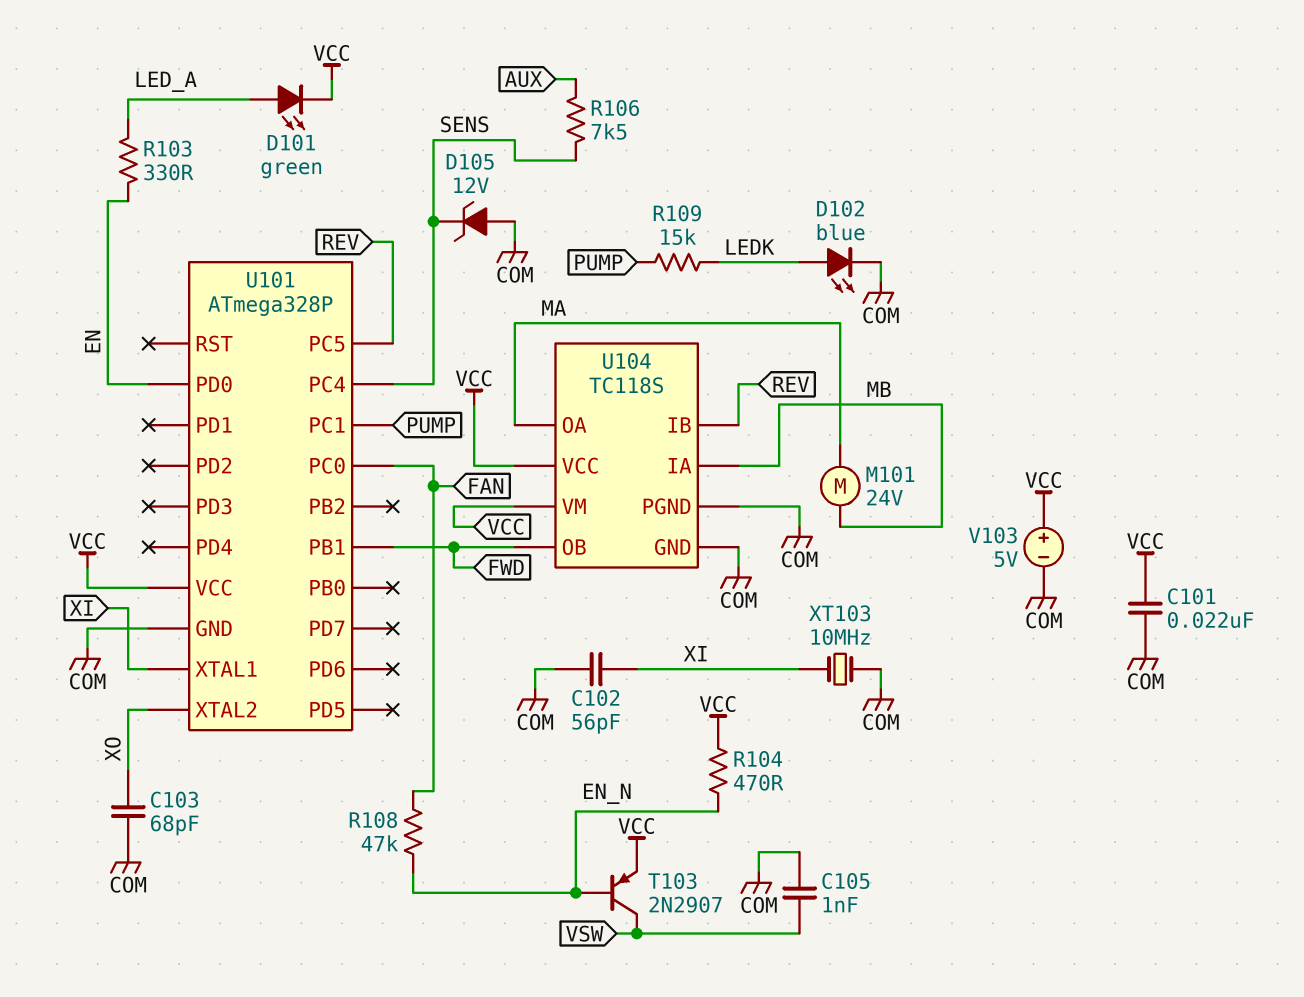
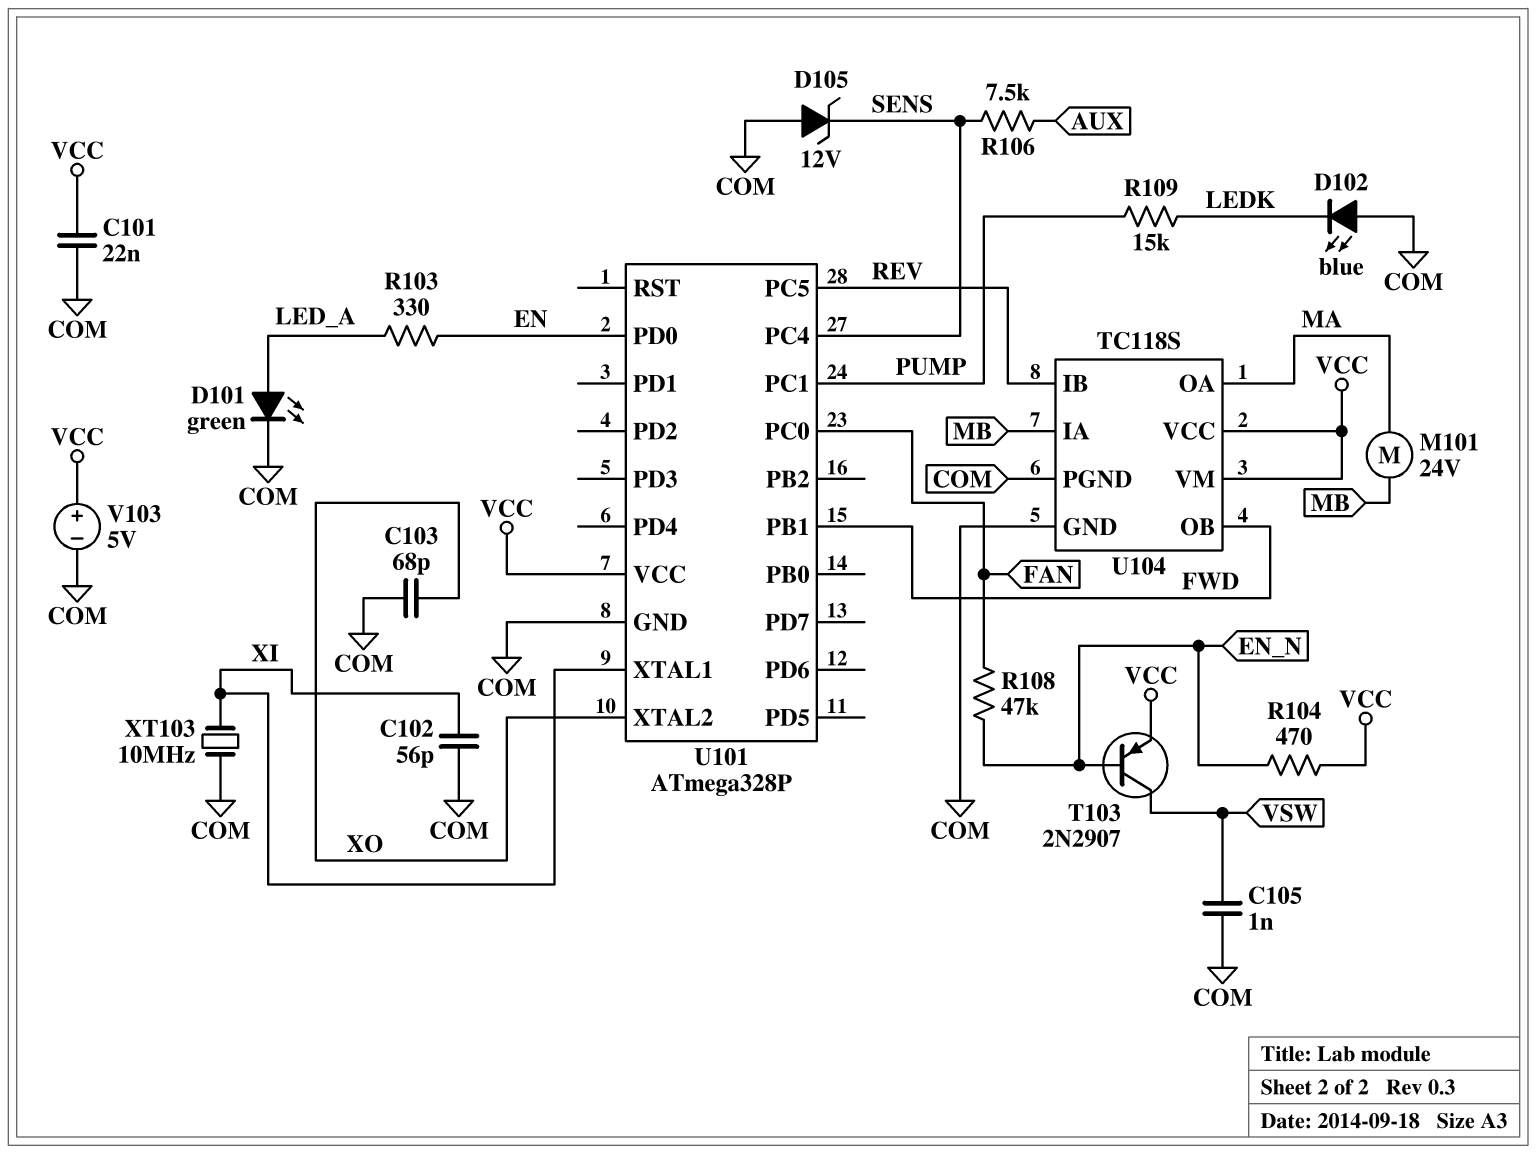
D101: LED green (A LED_A, K VCC) -> LED green (A LED_A, K COM)
D102: LED blue (A LEDK, K COM) -> LED blue (A COM, K LEDK)

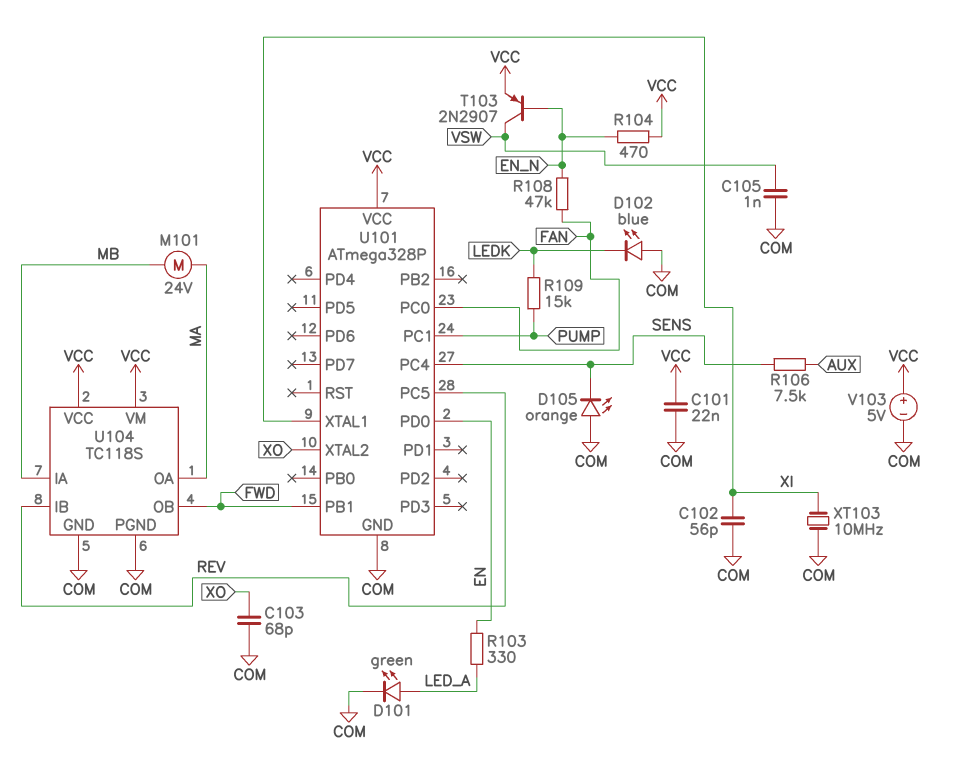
D105: zener 12V (A COM, K SENS) -> LED orange (A COM, K SENS)

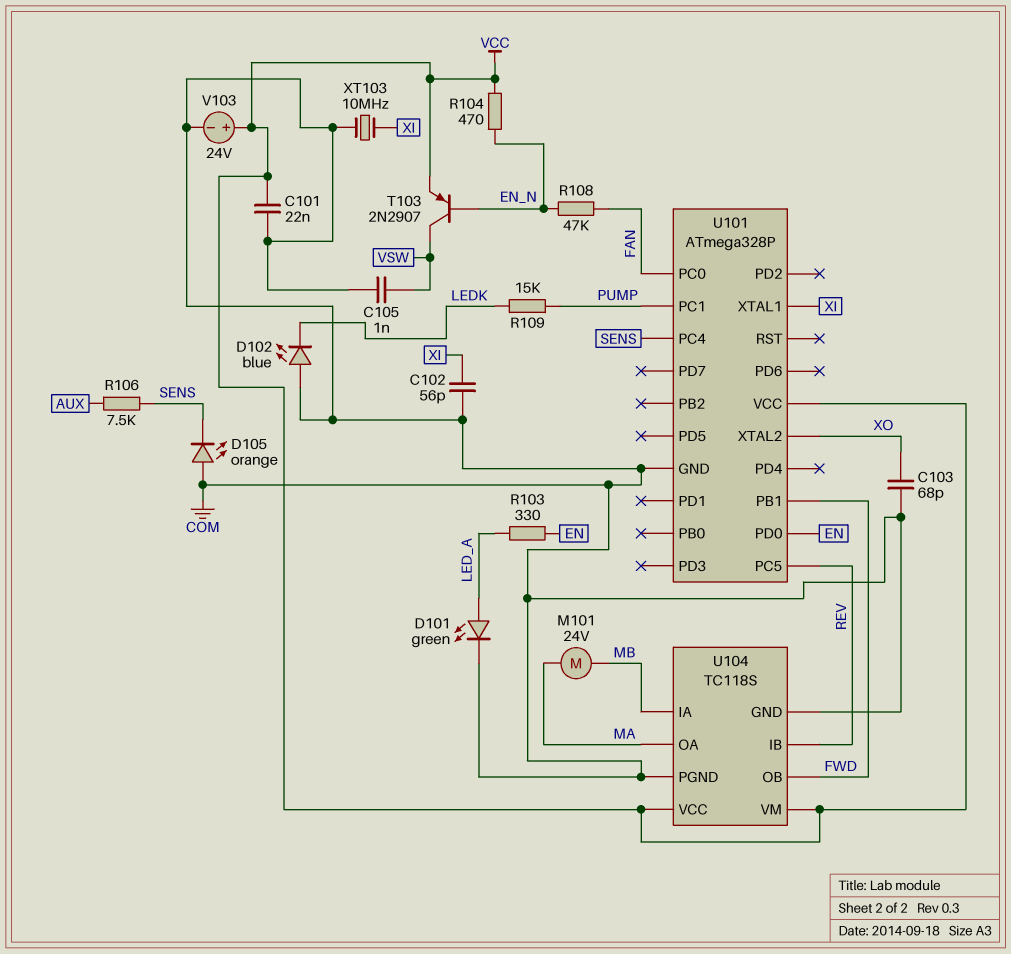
V103: 5V (plus VCC, minus COM) -> 24V (plus VCC, minus COM)

